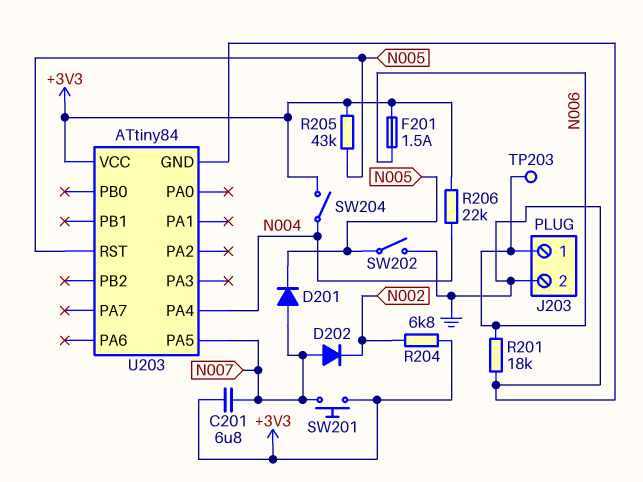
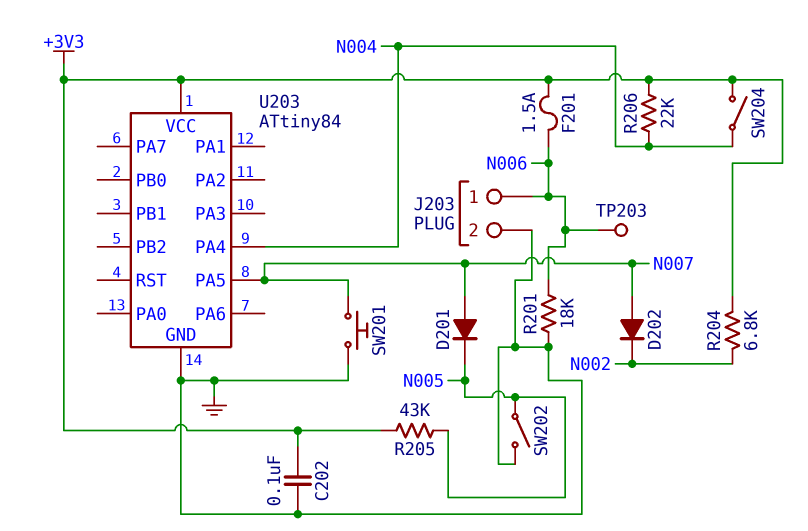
C201: 6.8uF (+3V3, N007) -> none
C202: none -> 100nF (+3V3, GND)
SW201: button (+3V3, N007) -> button (GND, N007)
U203 pin RST: N005 -> none

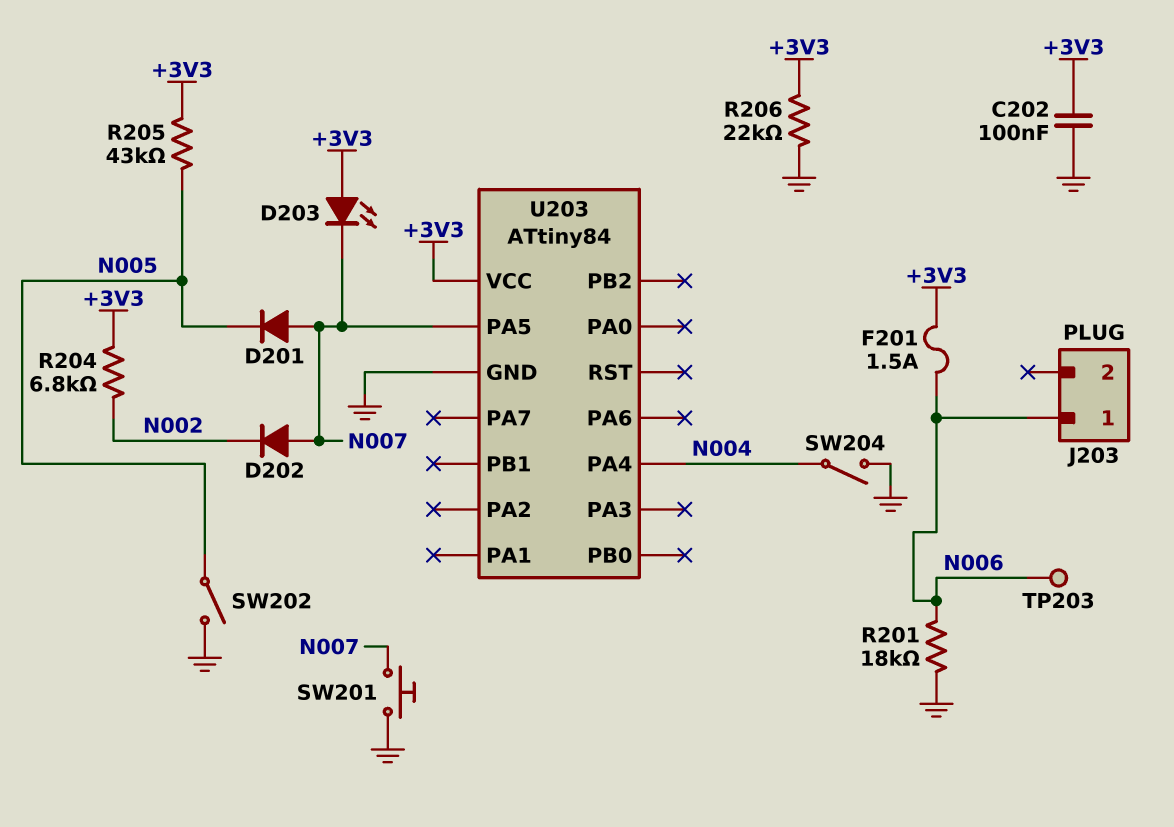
D203: none -> LED (A +3V3, K N007)
J203 pin 2: GND -> none
R206: 22k (+3V3, N004) -> 22k (+3V3, GND)
SW204: switch (+3V3, N004) -> switch (GND, N004)

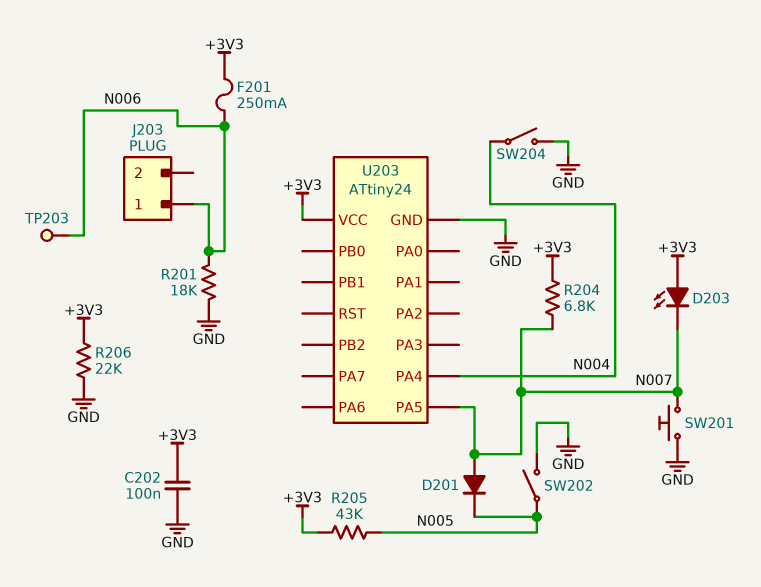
D202: diode (A N007, K N002) -> none
F201: 1.5A (+3V3, N006) -> 250mA (+3V3, N006)
R204: 6.8k (+3V3, N002) -> 6.8k (+3V3, N007)
U203: ATtiny84 -> ATtiny24

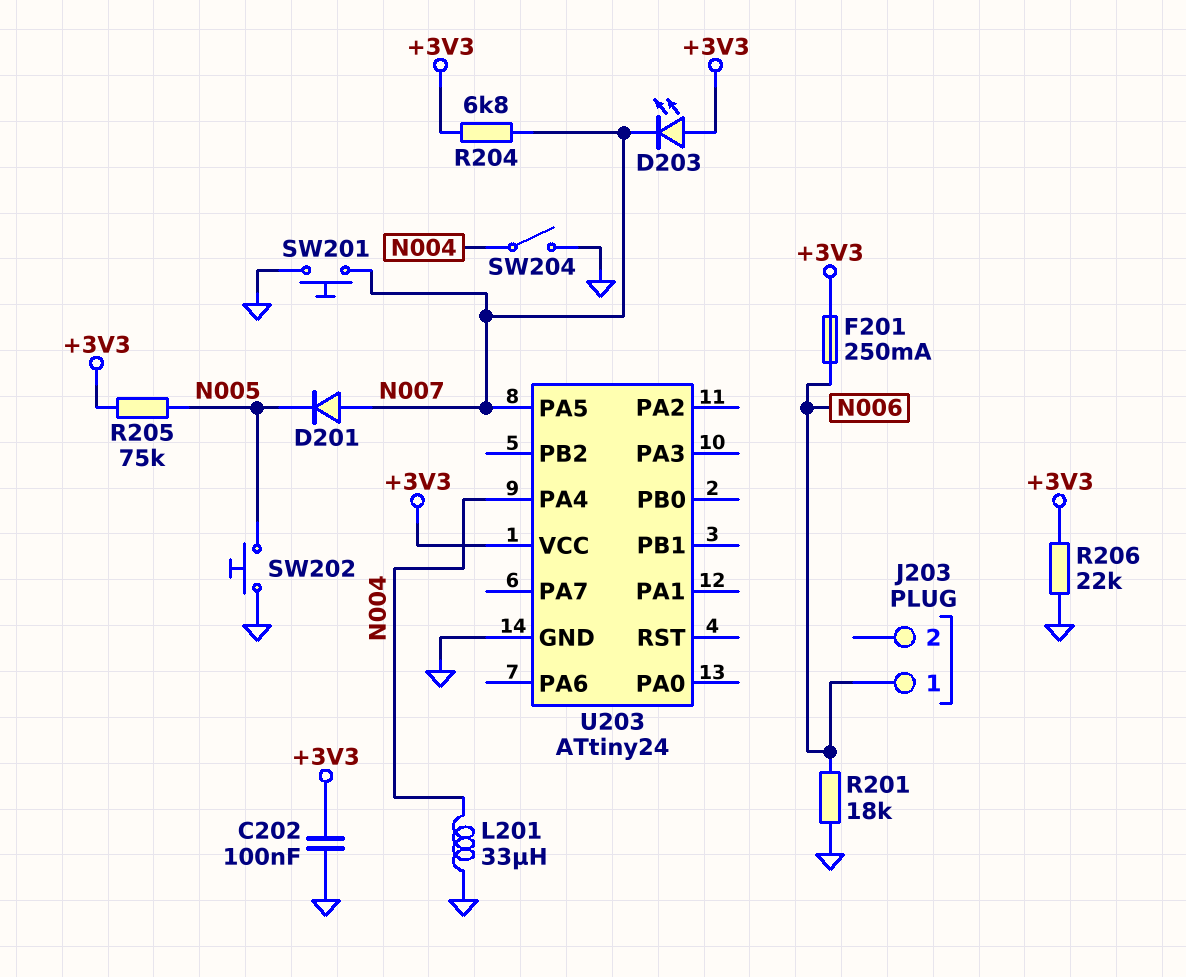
L201: none -> 33uH (GND, N004)
R205: 43k (+3V3, N005) -> 75k (+3V3, N005)
SW202: switch (GND, N005) -> button (GND, N005)
TP203: test point (N006) -> none

